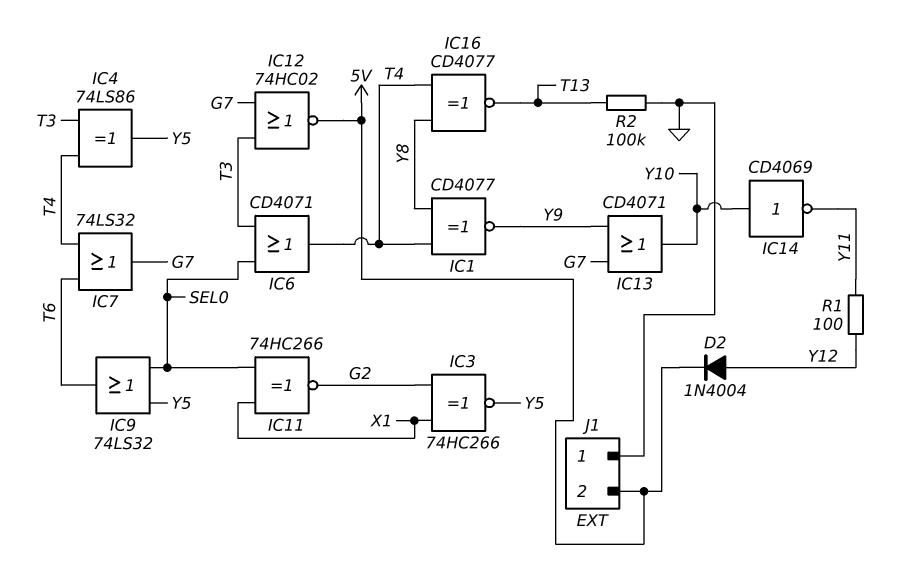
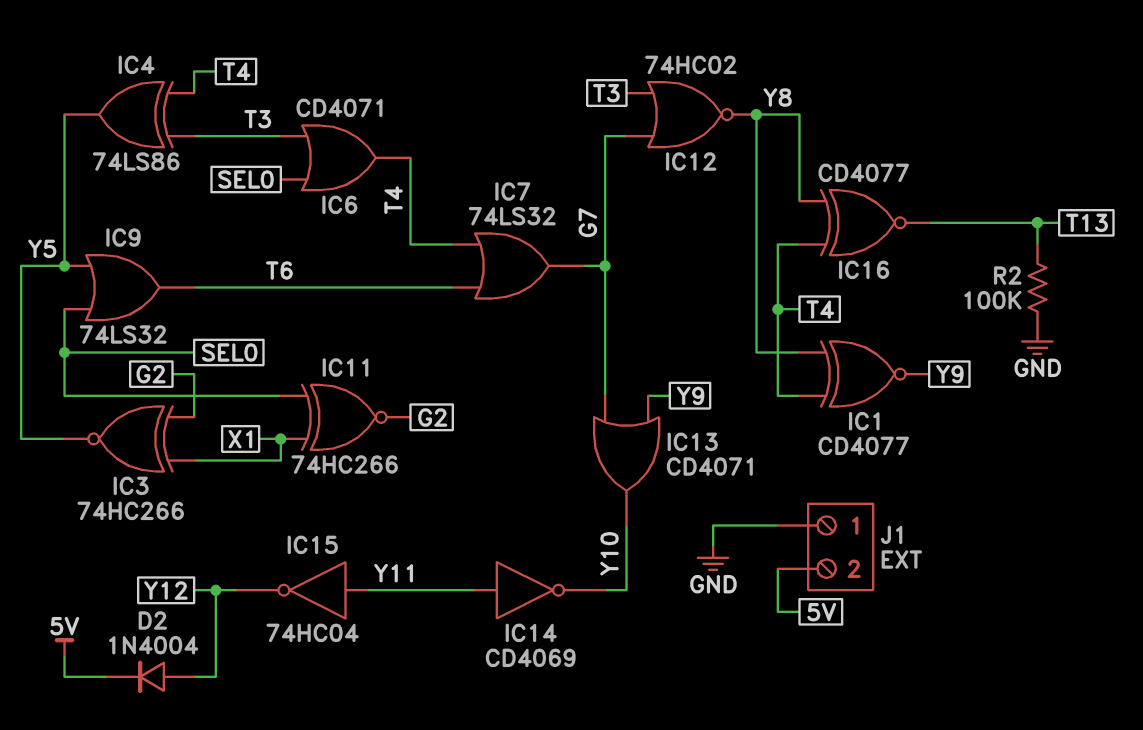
IC12: NOR 74HC02 (in G7, in T3, out 5V) -> NOR 74HC02 (in G7, in T3, out Y8)
IC14: NOT CD4069 (in Y10, out Y11) -> NOT CD4069 (in Y11, out Y10)
IC15: none -> NOT 74HC04 (in Y11, out Y12)
R1: 100 (Y11, Y12) -> none

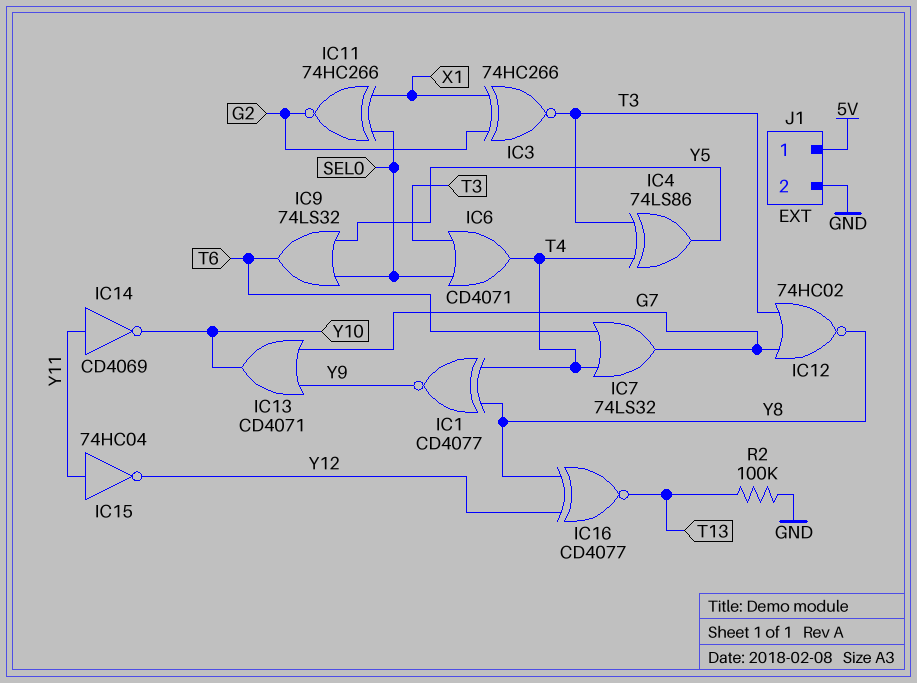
D2: diode 1N4004 (A Y12, K 5V) -> none
IC3: XNOR 74HC266 (in G2, in X1, out Y5) -> XNOR 74HC266 (in G2, in X1, out T3)
IC16: XNOR CD4077 (in T4, in Y8, out T13) -> XNOR CD4077 (in Y8, in Y12, out T13)
J1 pin 1: GND -> 5V
J1 pin 2: 5V -> GND

